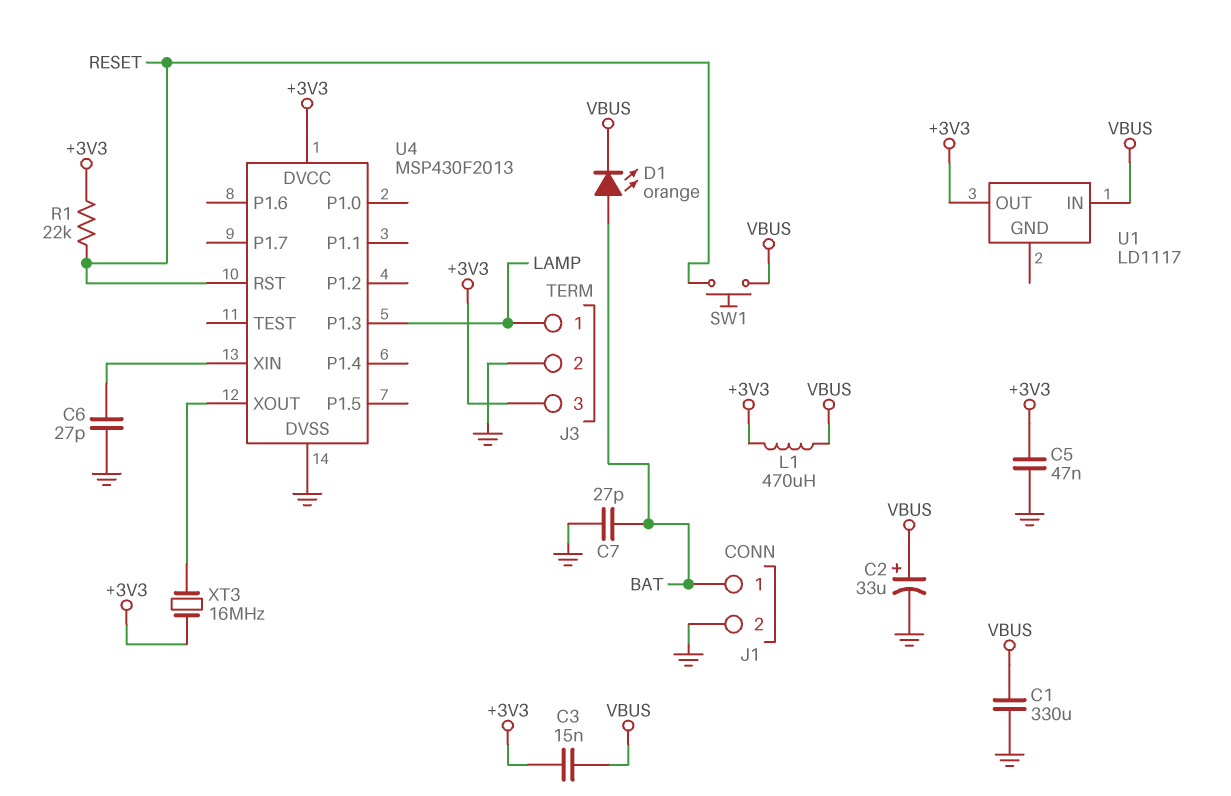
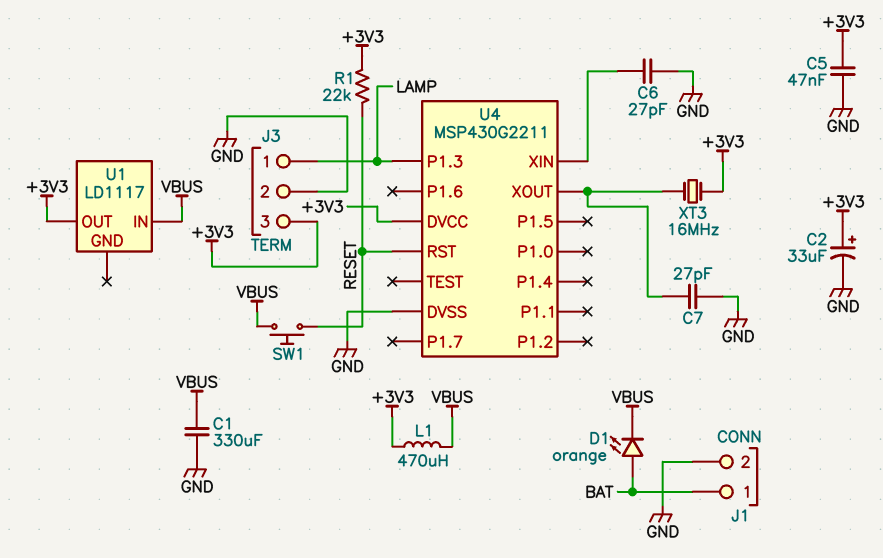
C2: 33uF (plus VBUS, minus GND) -> 33uF (plus +3V3, minus GND)
C3: 15nF (+3V3, VBUS) -> none
C7: 27pF (BAT, GND) -> 27pF (GND, U4/XOUT)
U4: MSP430F2013 -> MSP430G2211

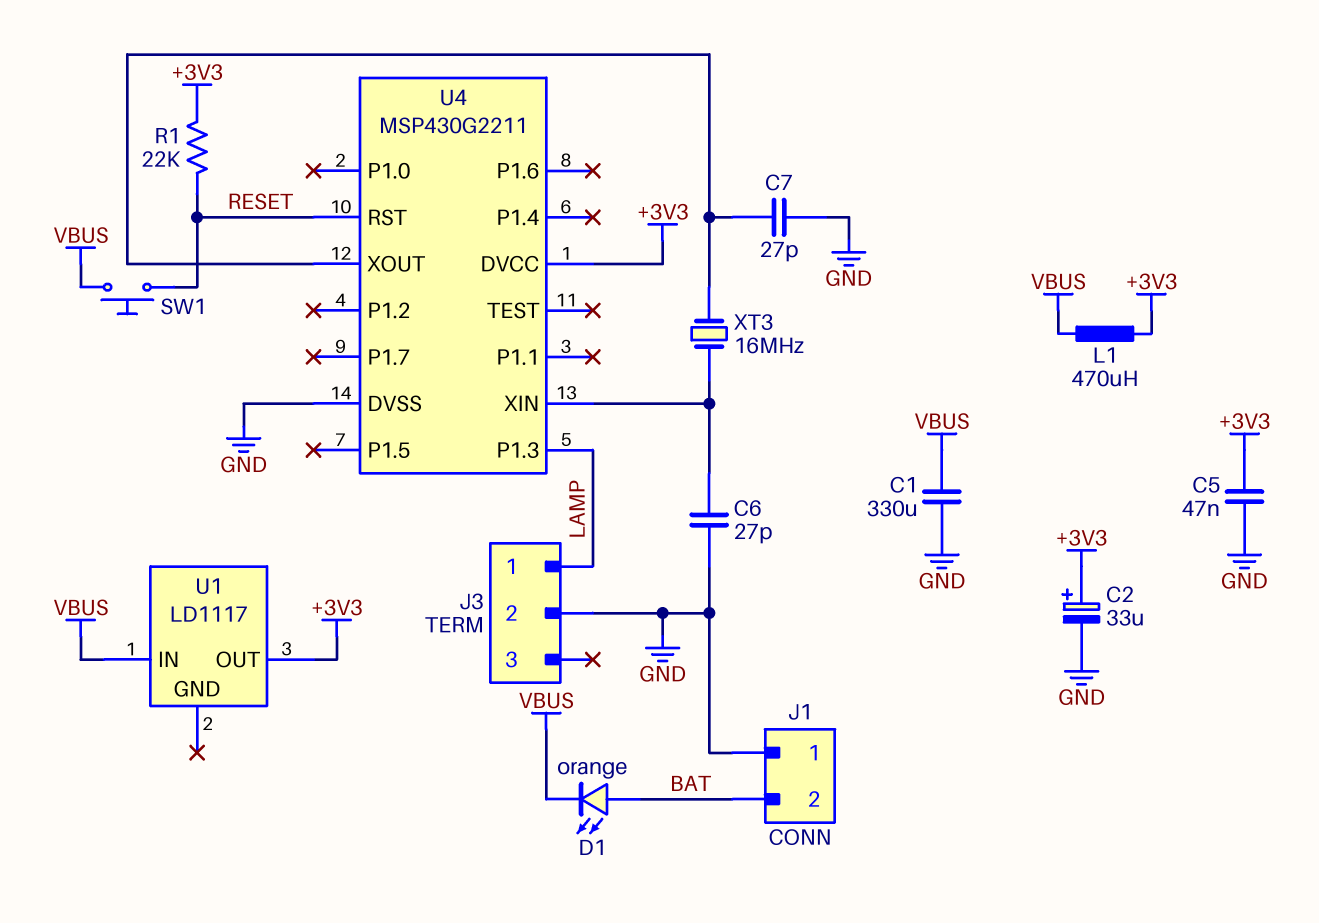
J1 pin 1: BAT -> GND
J1 pin 2: GND -> BAT
J3 pin 3: +3V3 -> none
XT3: 16MHz (+3V3, U4/XOUT) -> 16MHz (U4/XIN, U4/XOUT)

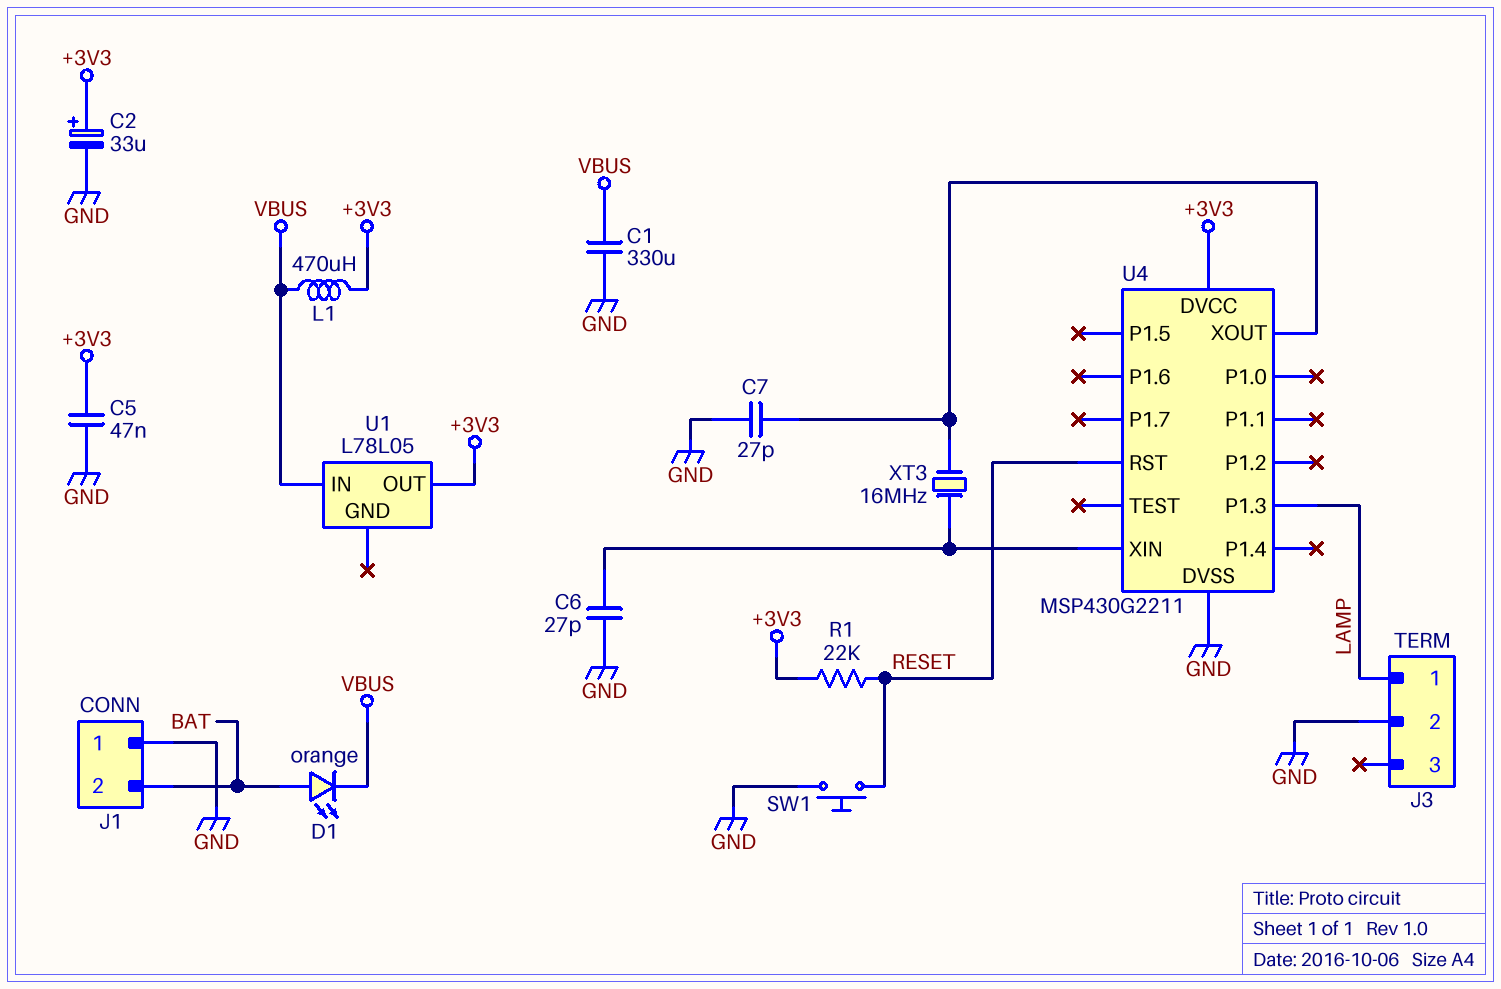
SW1: button (RESET, VBUS) -> button (GND, RESET)
U1: LD1117 -> L78L05

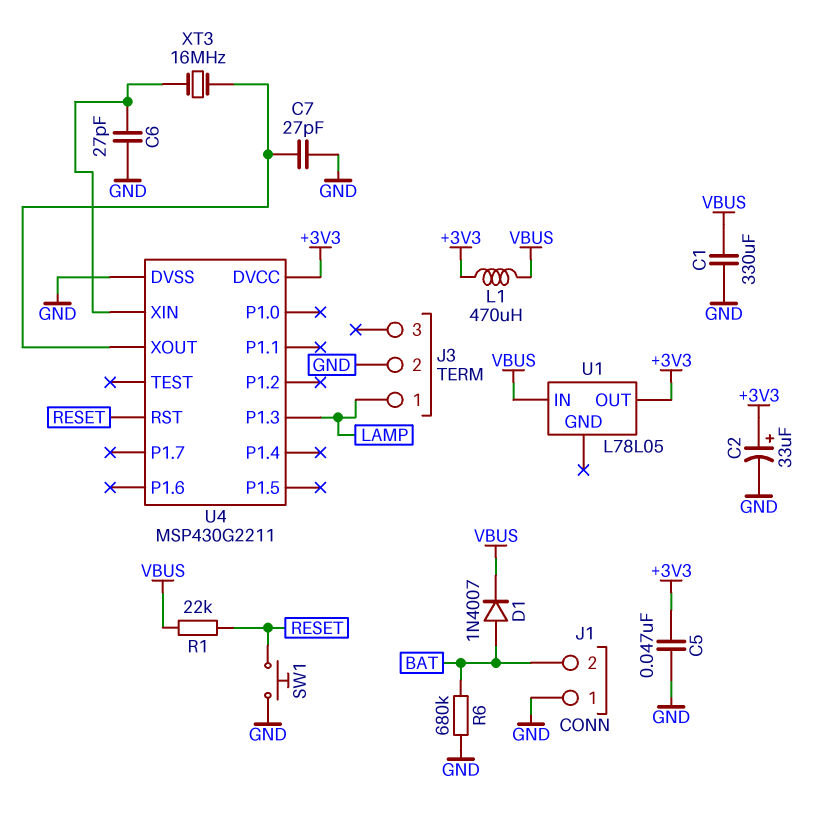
D1: LED orange (A BAT, K VBUS) -> diode 1N4007 (A BAT, K VBUS)
R1: 22k (+3V3, RESET) -> 22k (RESET, VBUS)
R6: none -> 680k (BAT, GND)

